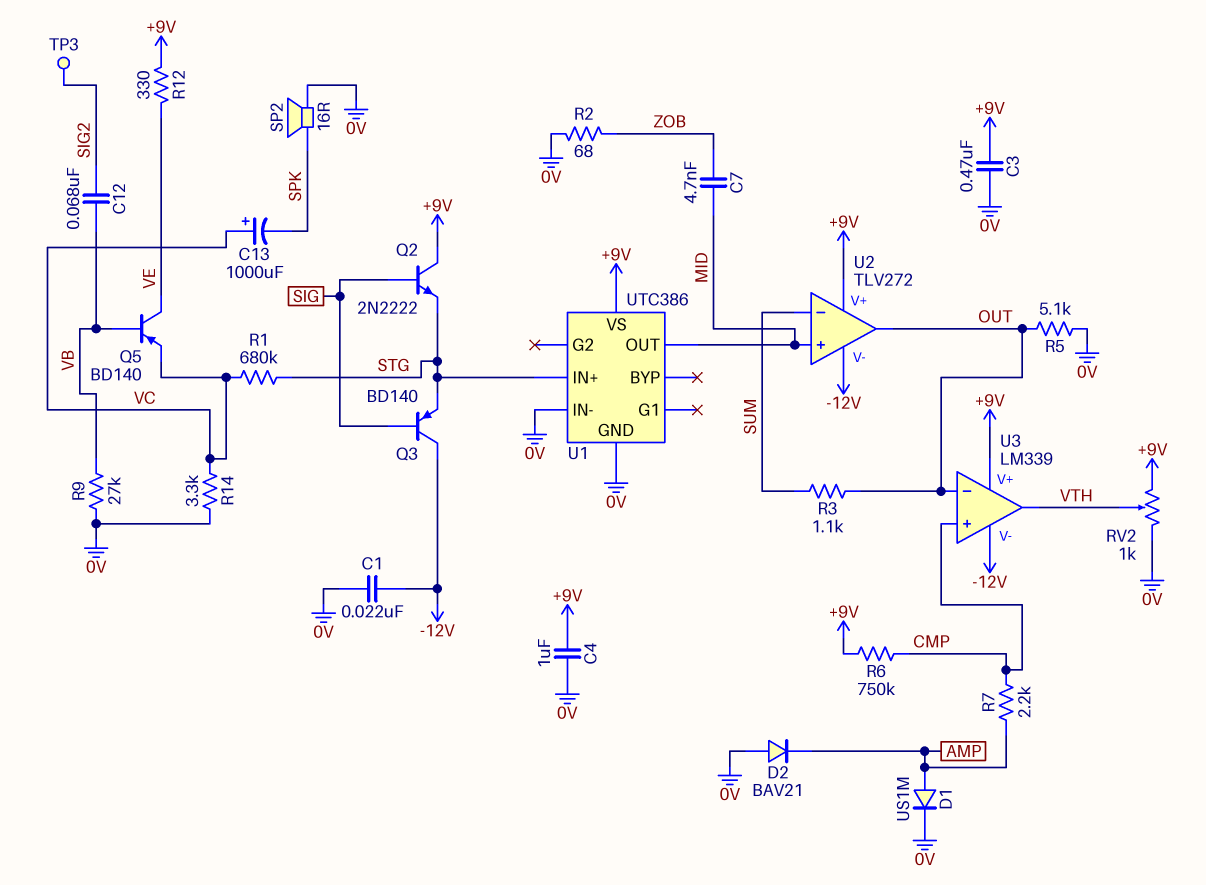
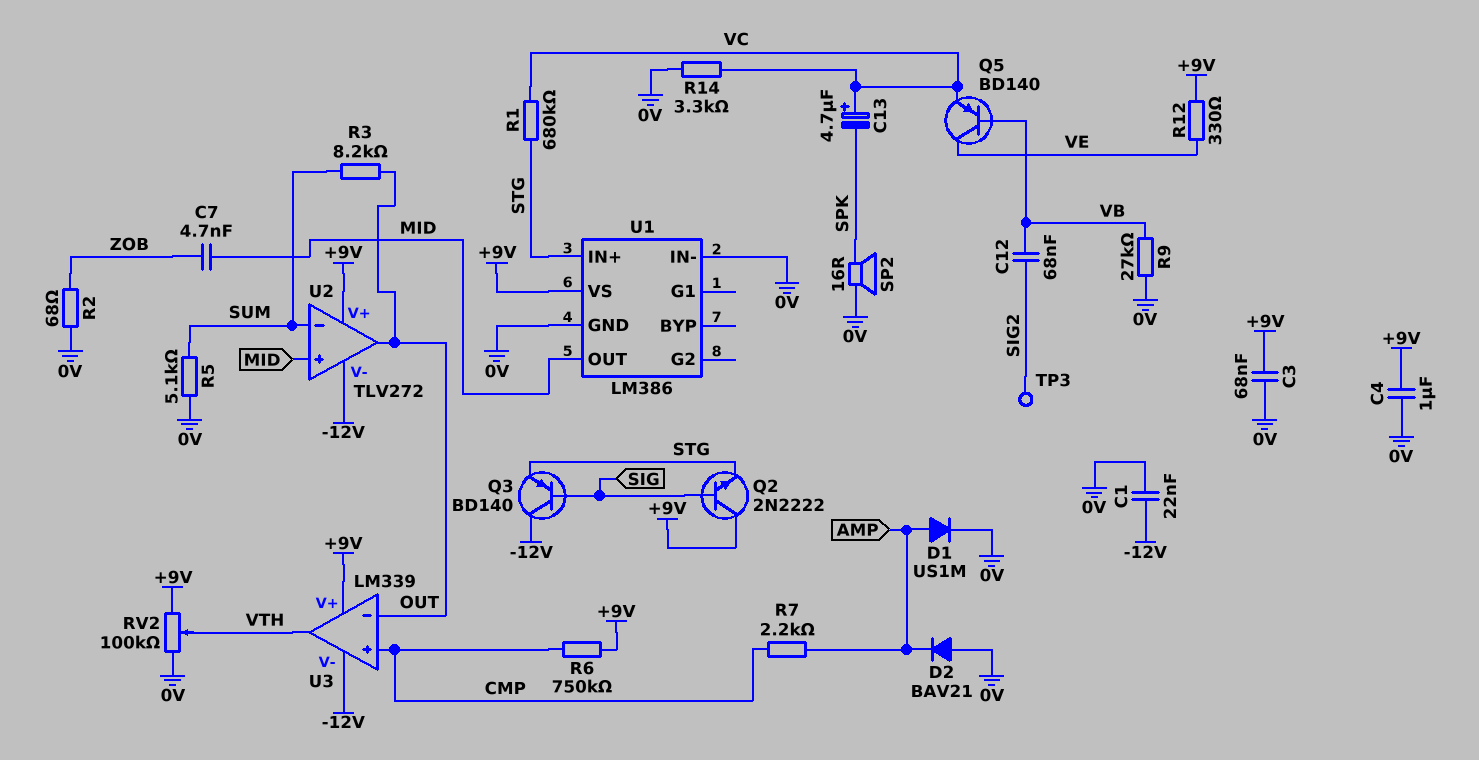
C3: 470nF (+9V, 0V) -> 68nF (+9V, 0V)
C13: 1000uF (plus VC, minus SPK) -> 4.7uF (plus VC, minus SPK)
R3: 1.1k (OUT, SUM) -> 8.2k (OUT, SUM)
R5: 5.1k (0V, OUT) -> 5.1k (0V, SUM)
RV2: 1k (+9V, 0V, wiper VTH) -> 100k (+9V, 0V, wiper VTH)
U1: UTC386 -> LM386

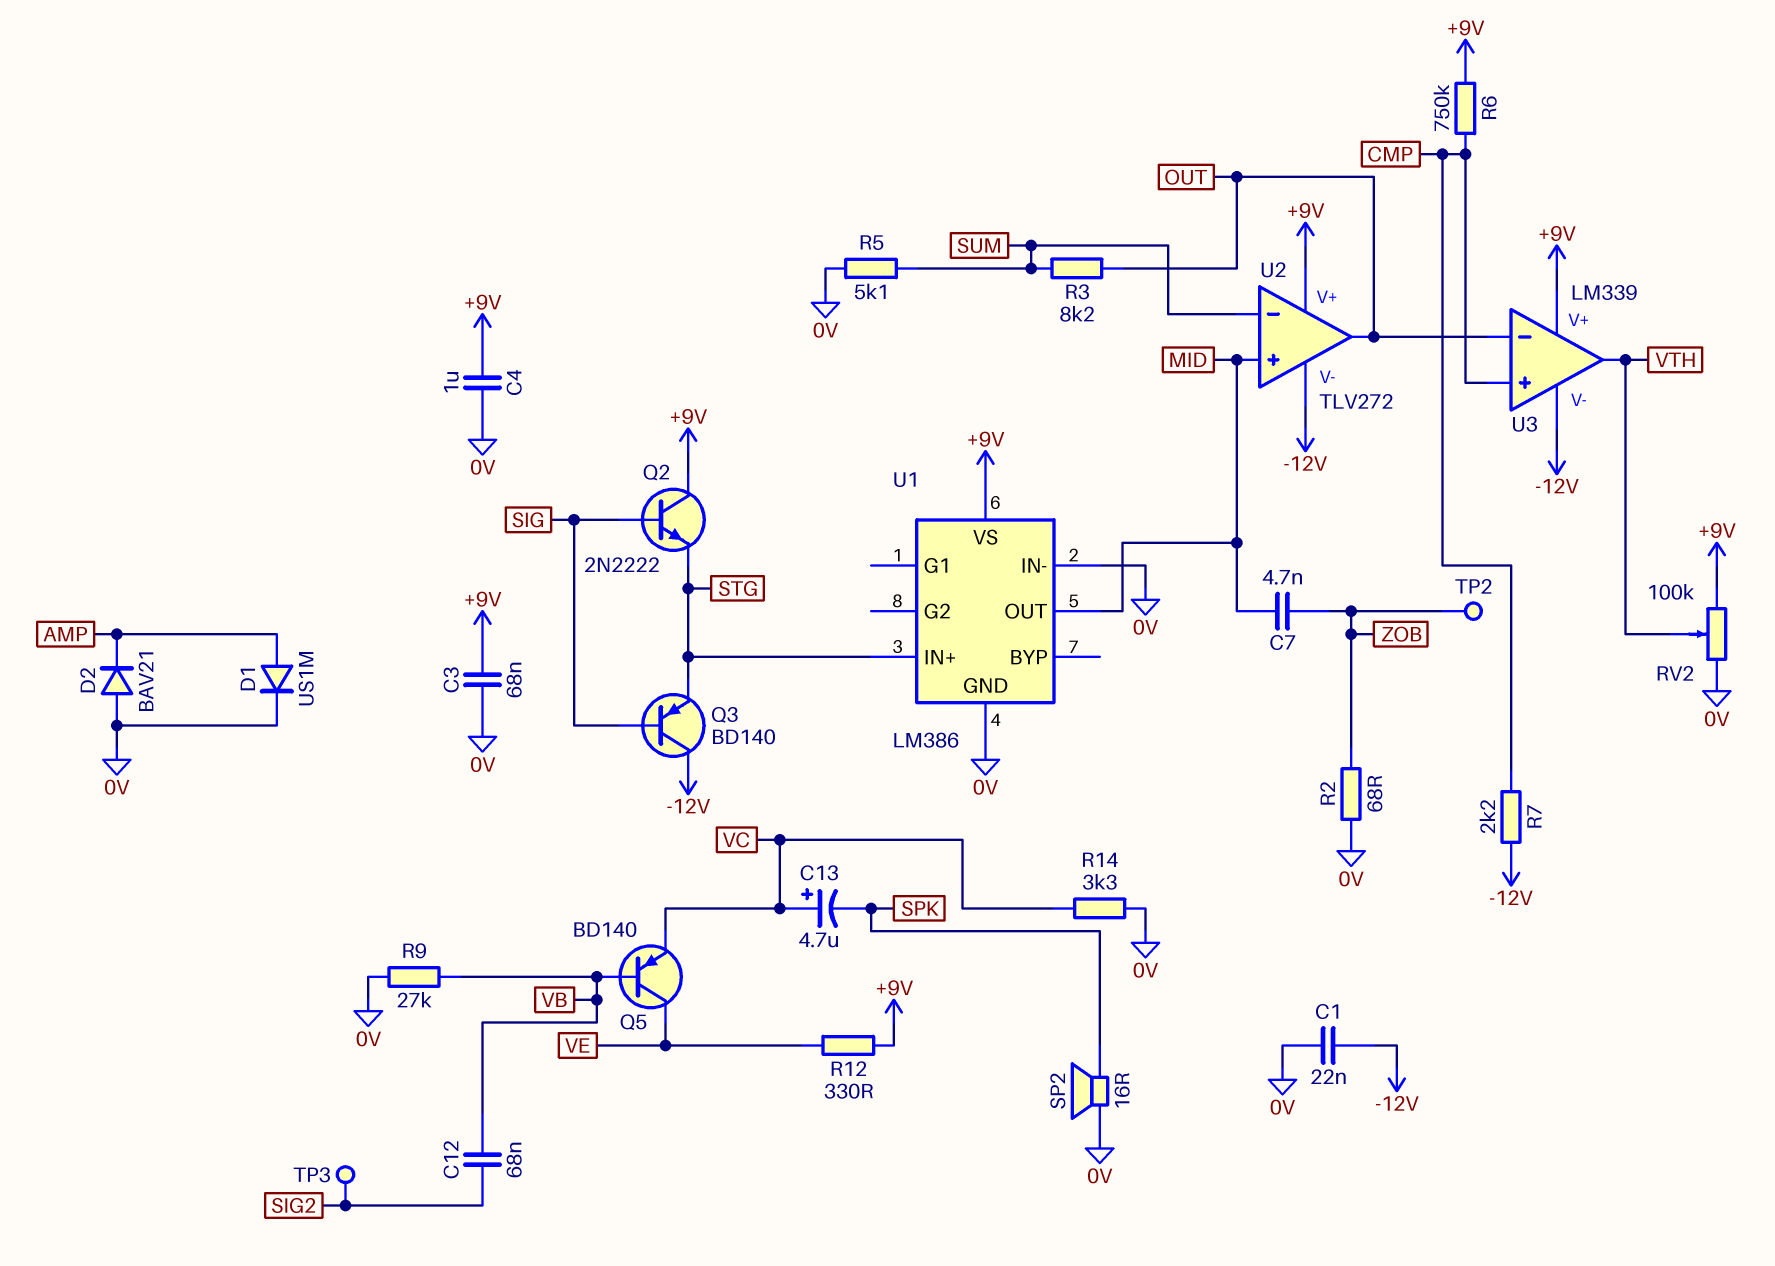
R1: 680k (STG, VC) -> none
R7: 2.2k (AMP, CMP) -> 2.2k (-12V, CMP)
TP2: none -> test point (ZOB)

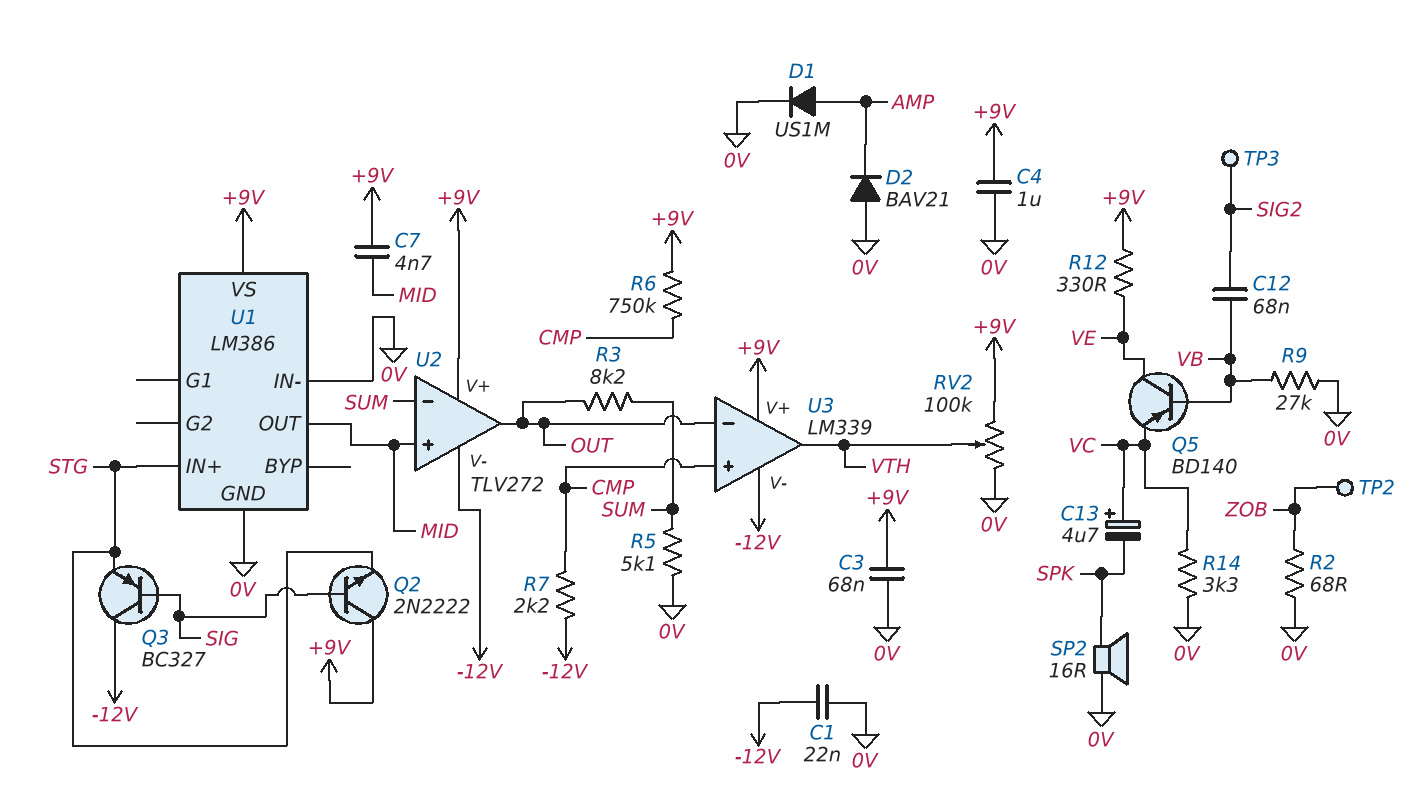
C7: 4.7nF (MID, ZOB) -> 4.7nF (+9V, MID)
Q3: PNP BD140 (B SIG, C -12V, E STG) -> PNP BC327 (B SIG, C -12V, E STG)

